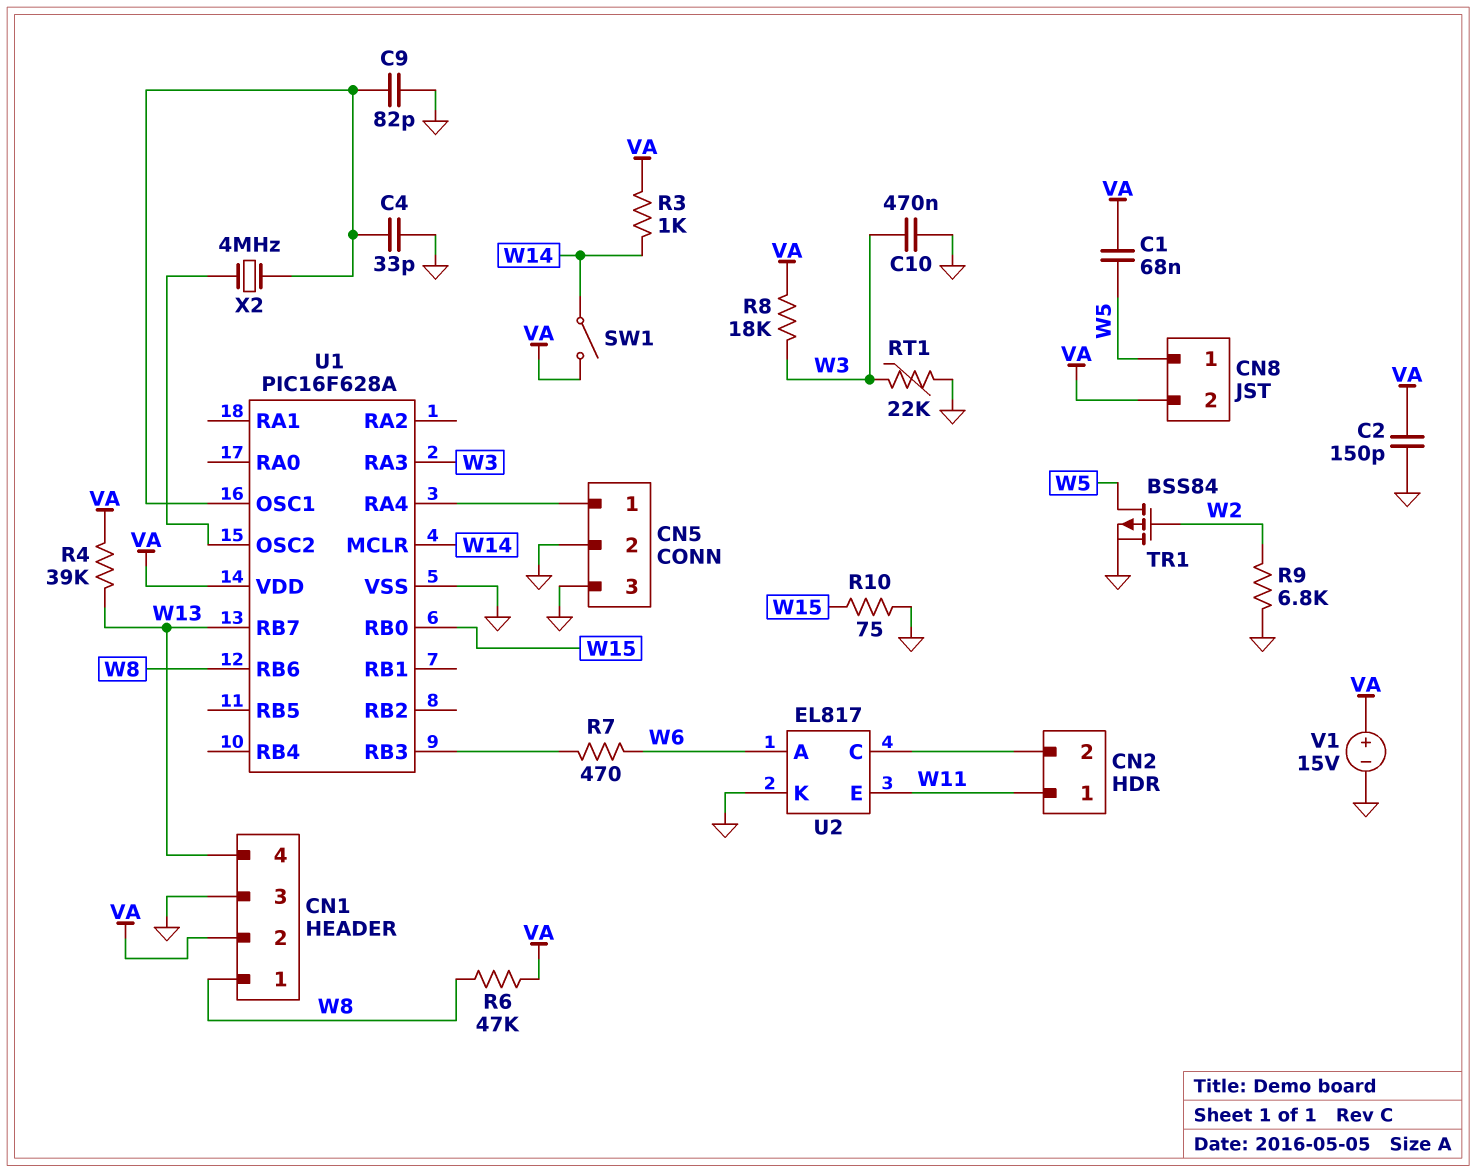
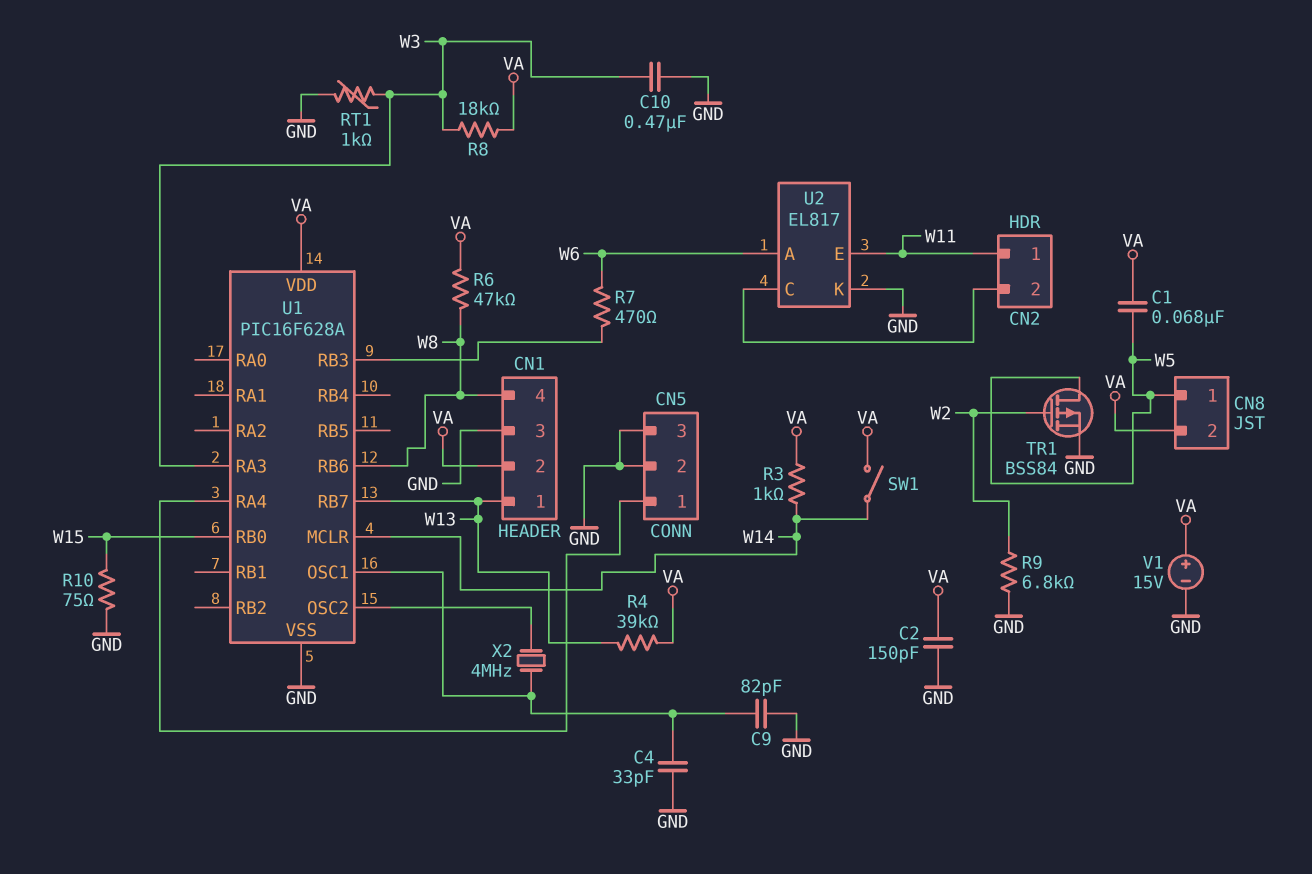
CN1 pin 1: W8 -> W13
CN1 pin 4: W13 -> W8
RT1: 22k (GND, W3) -> 1k (GND, W3)

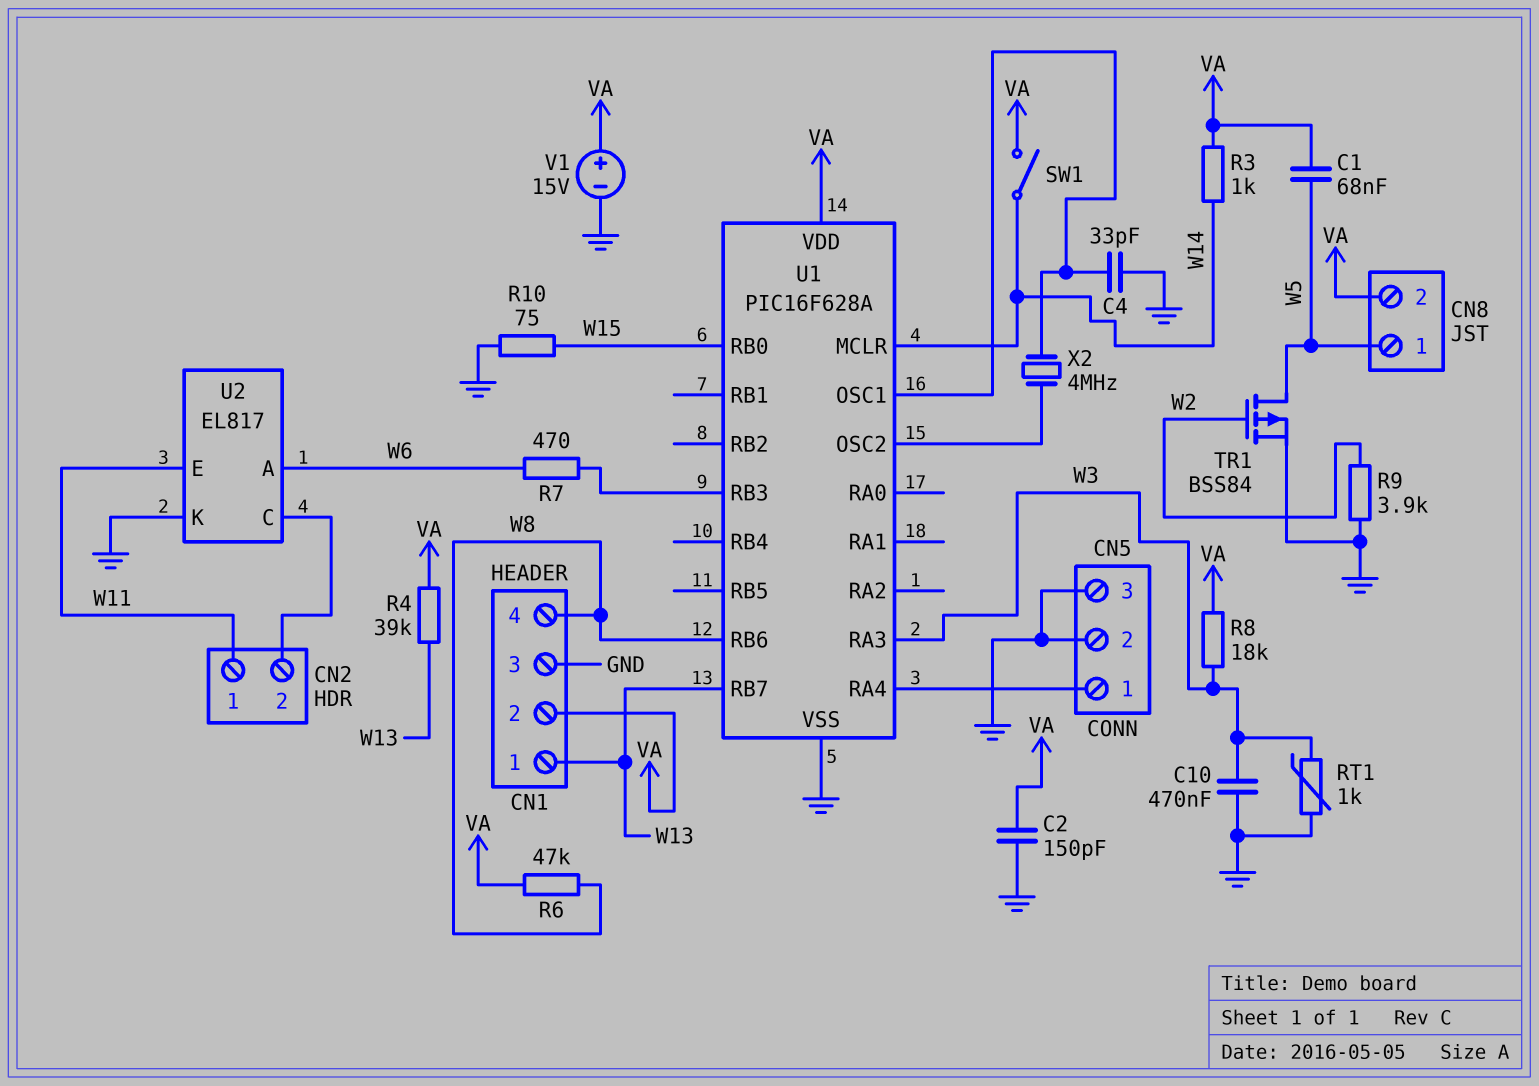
C9: 82pF (GND, U1/OSC1) -> none
R9: 6.8k (GND, W2) -> 3.9k (GND, W2)

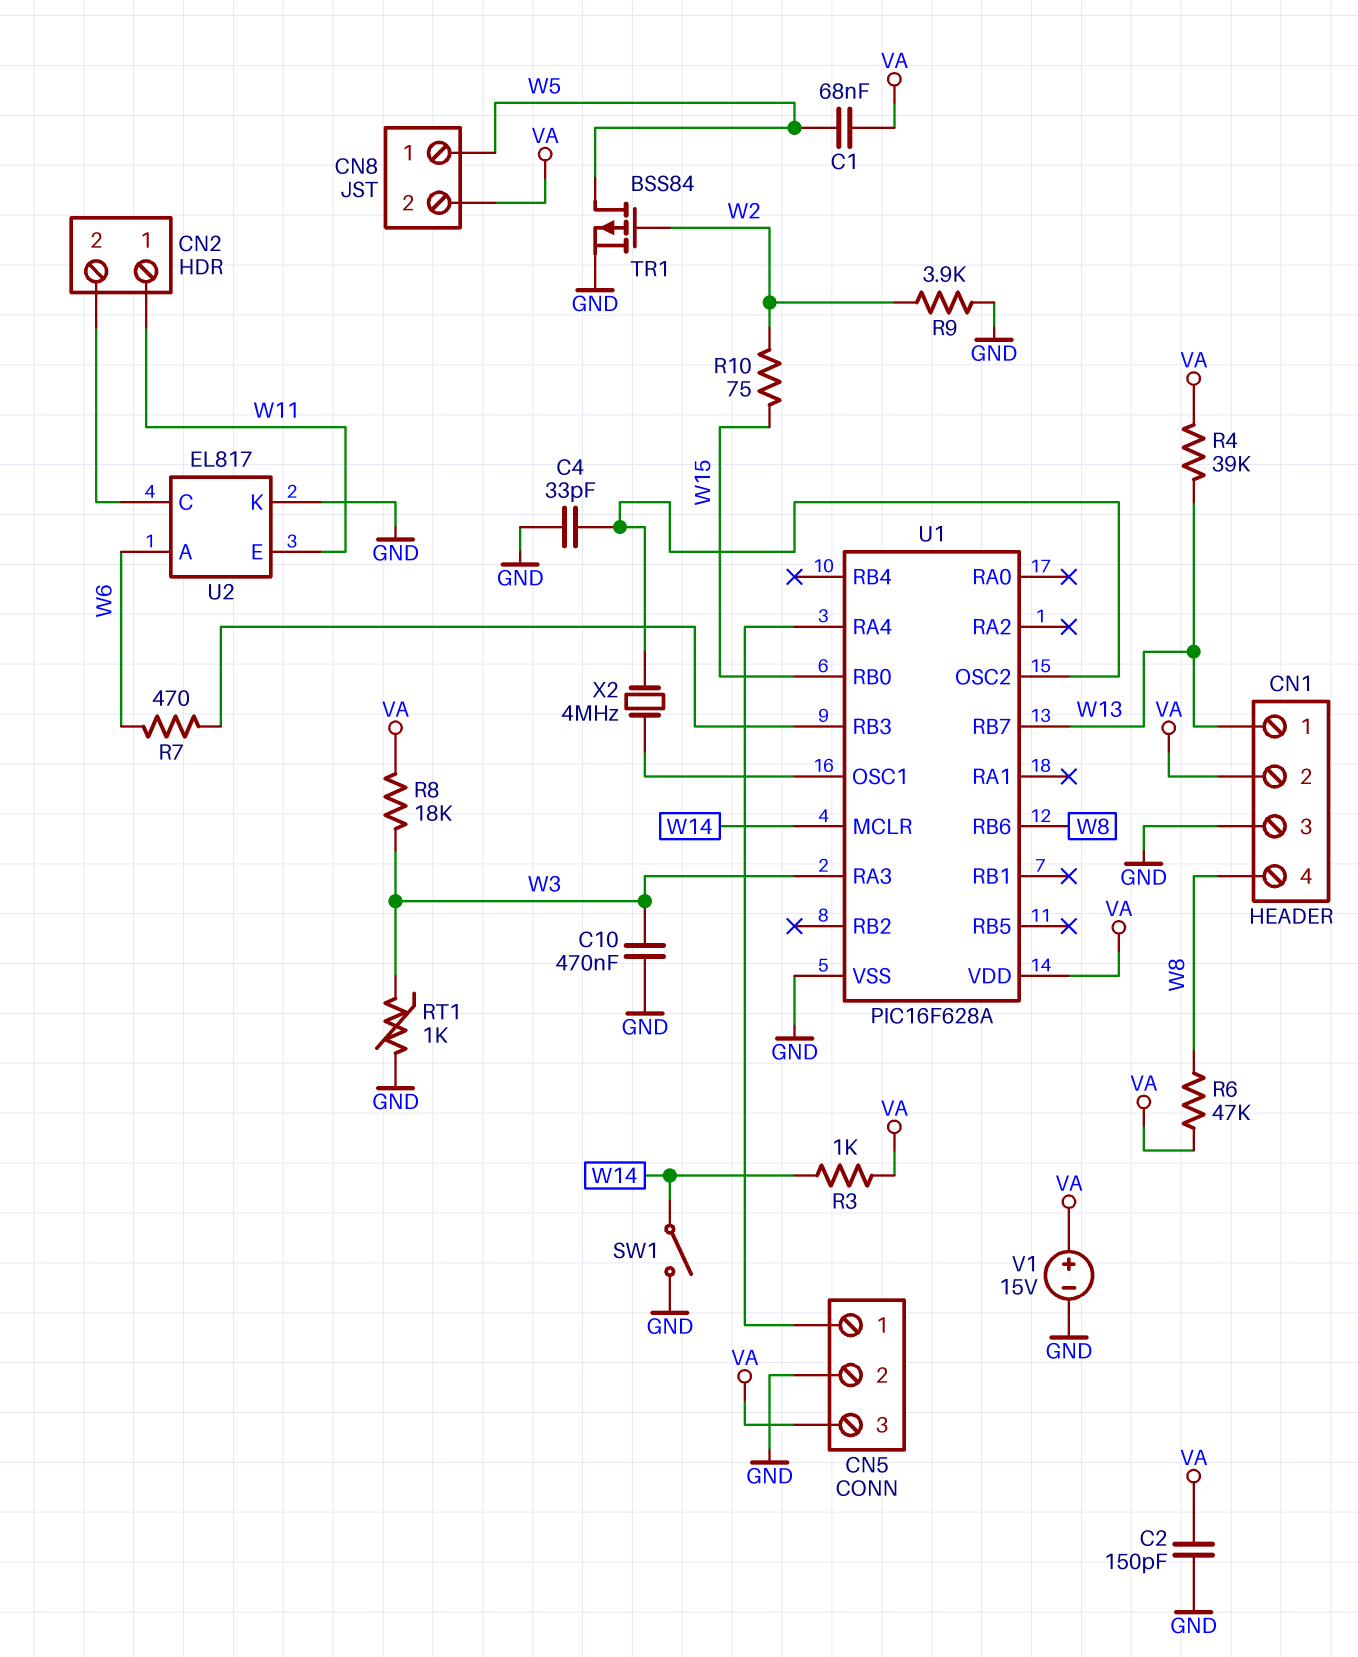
C4: 33pF (GND, U1/OSC1) -> 33pF (GND, U1/OSC2)
CN5 pin 3: GND -> VA
R10: 75 (GND, W15) -> 75 (W2, W15)
SW1: switch (VA, W14) -> switch (GND, W14)

